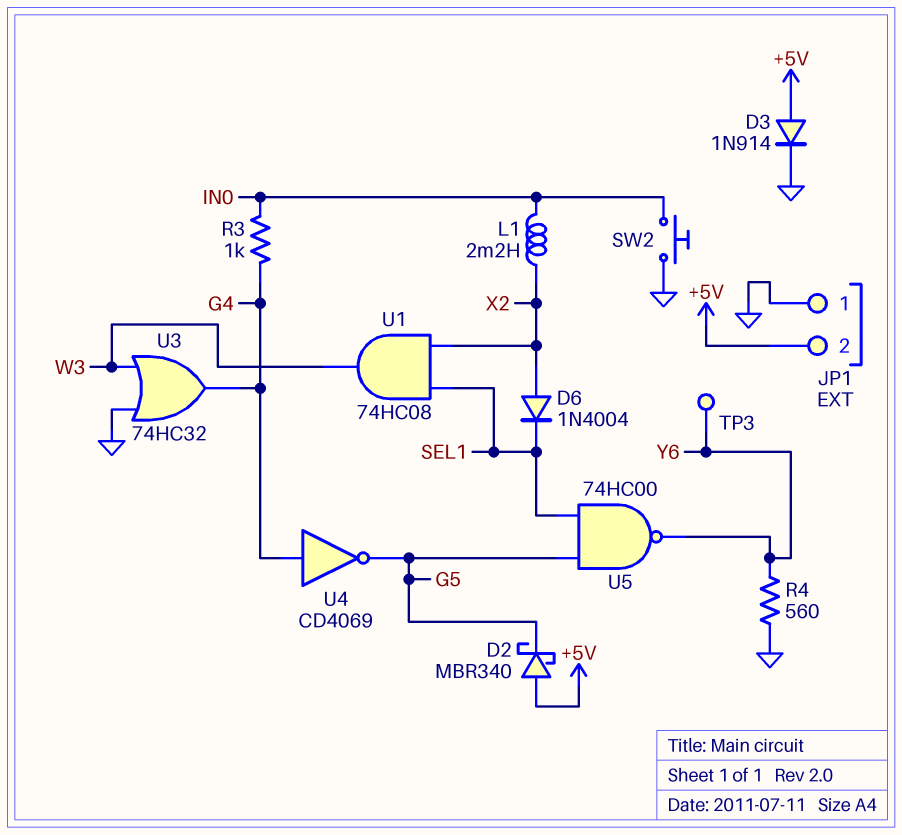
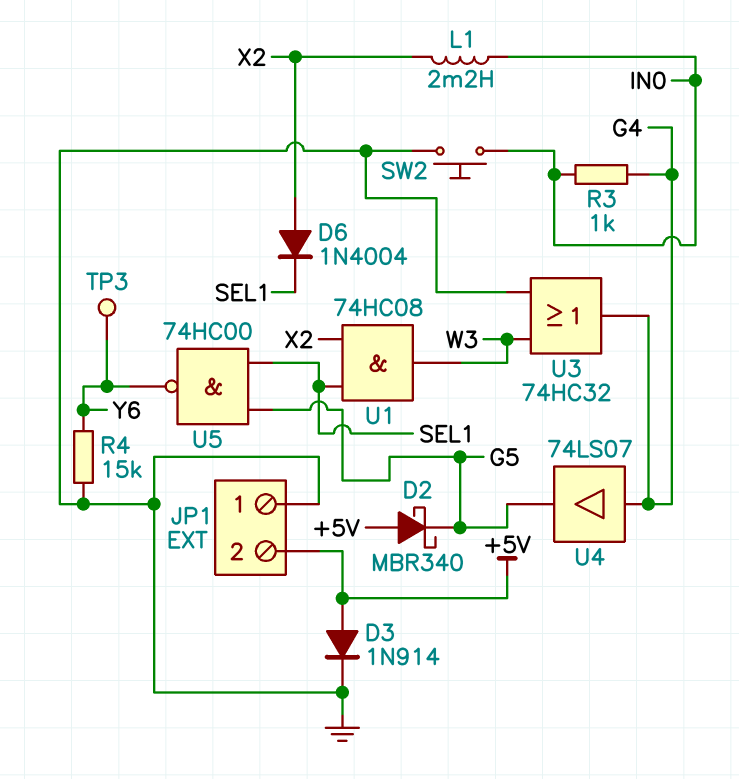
R4: 560 (GND, Y6) -> 15k (GND, Y6)
U4: NOT CD4069 (in G4, out G5) -> buffer 74LS07 (in G4, out G5)

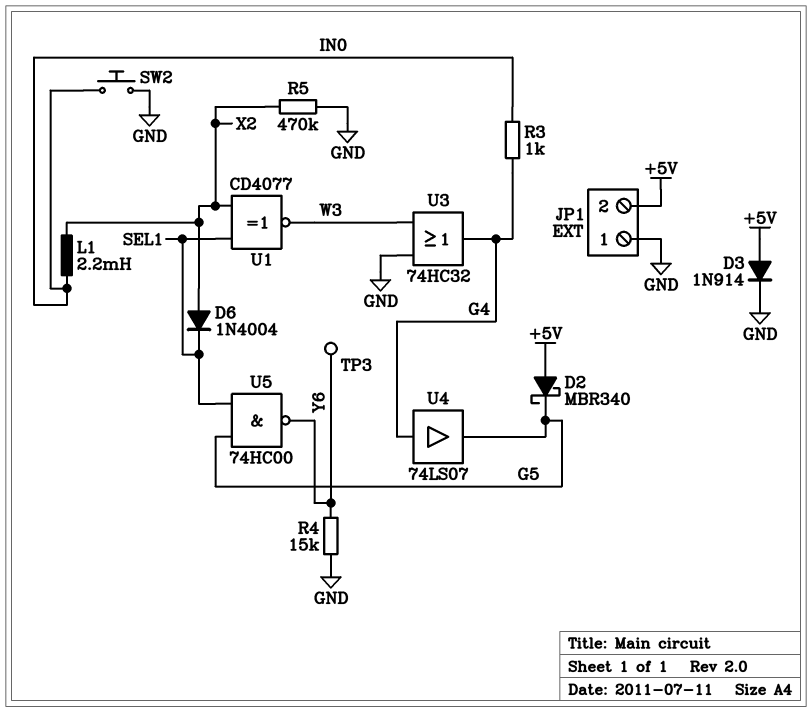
R5: none -> 470k (GND, X2)
U1: AND 74HC08 (in SEL1, in X2, out W3) -> XNOR CD4077 (in SEL1, in X2, out W3)

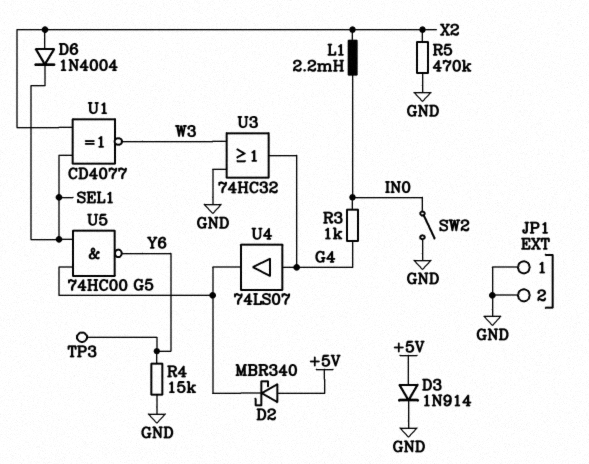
JP1 pin 2: +5V -> GND
SW2: button (GND, IN0) -> switch (GND, IN0)

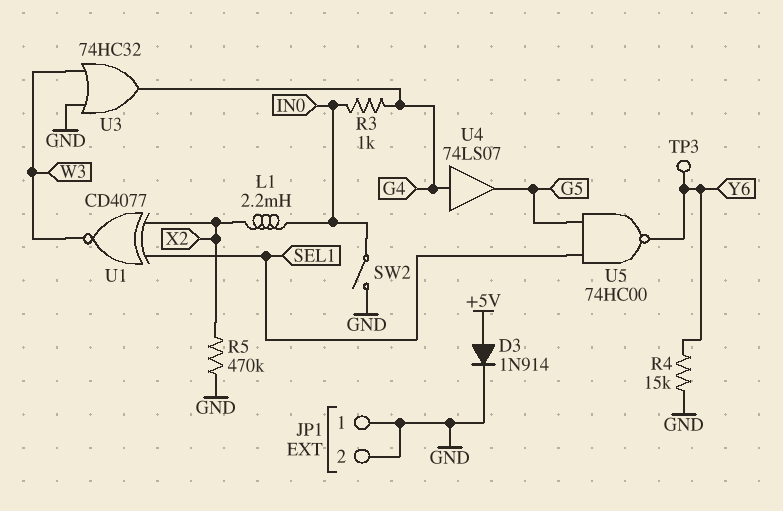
D2: schottky MBR340 (A +5V, K G5) -> none
D6: diode 1N4004 (A X2, K SEL1) -> none

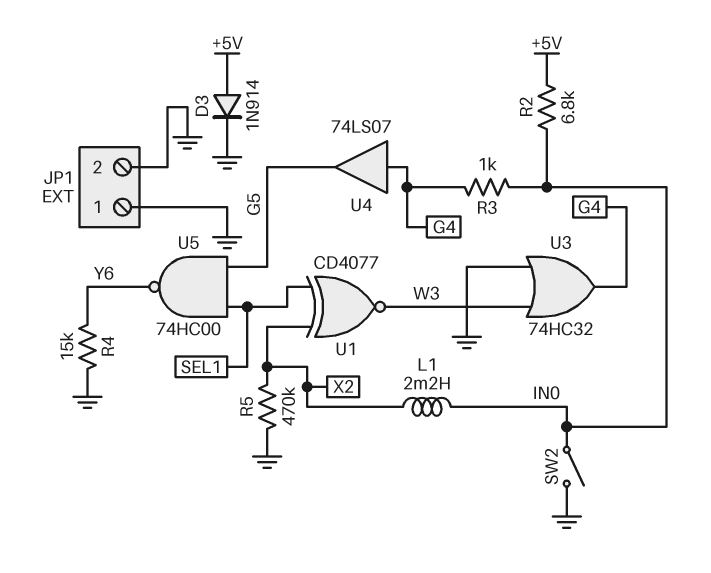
R2: none -> 6.8k (+5V, IN0)
TP3: test point (Y6) -> none

